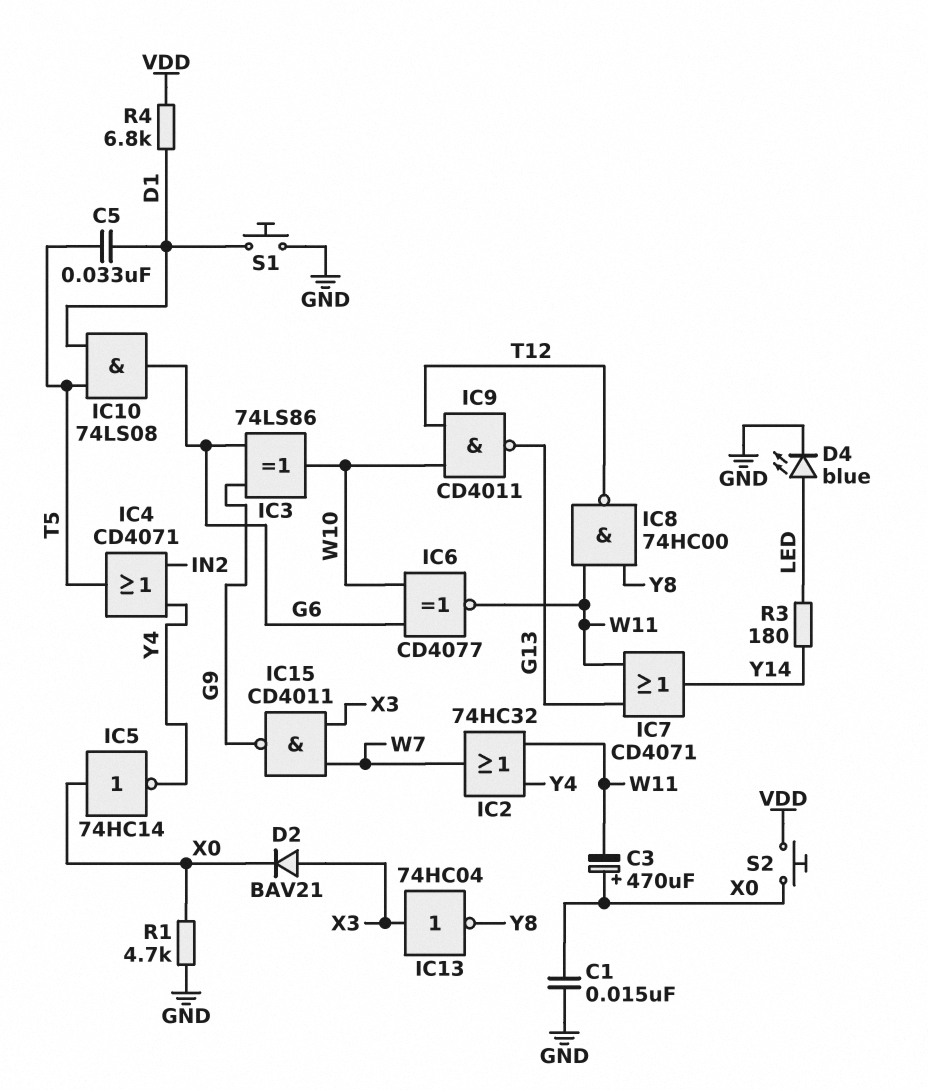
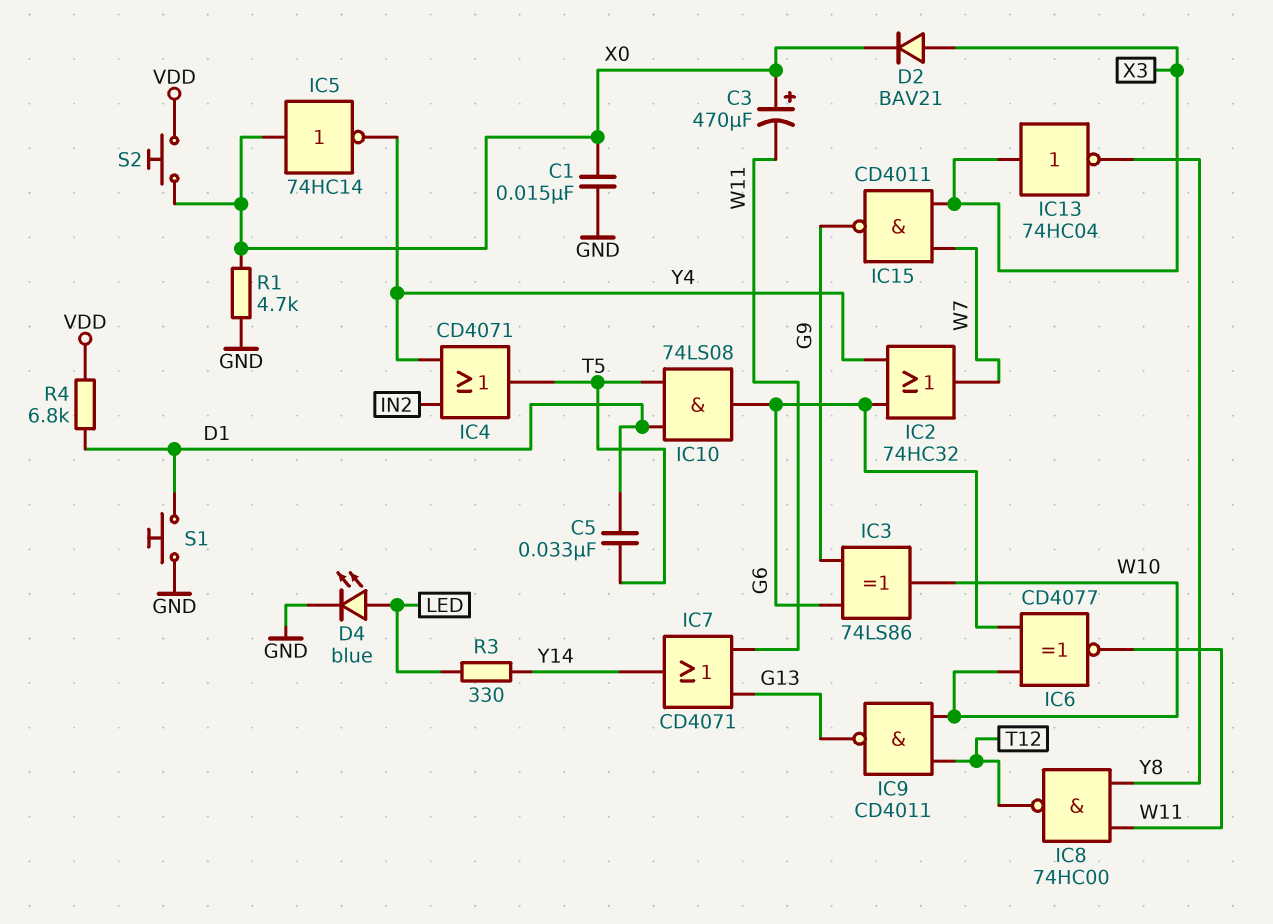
IC2: OR 74HC32 (in W11, in Y4, out W7) -> OR 74HC32 (in G6, in Y4, out W7)
R3: 180 (LED, Y14) -> 330 (LED, Y14)

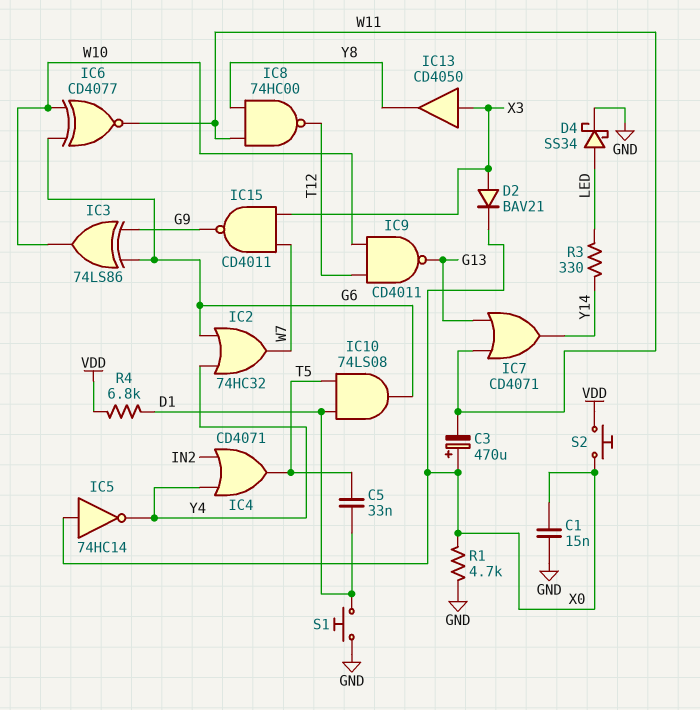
D4: LED blue (A LED, K GND) -> schottky SS34 (A LED, K GND)
IC13: NOT 74HC04 (in X3, out Y8) -> buffer CD4050 (in X3, out Y8)

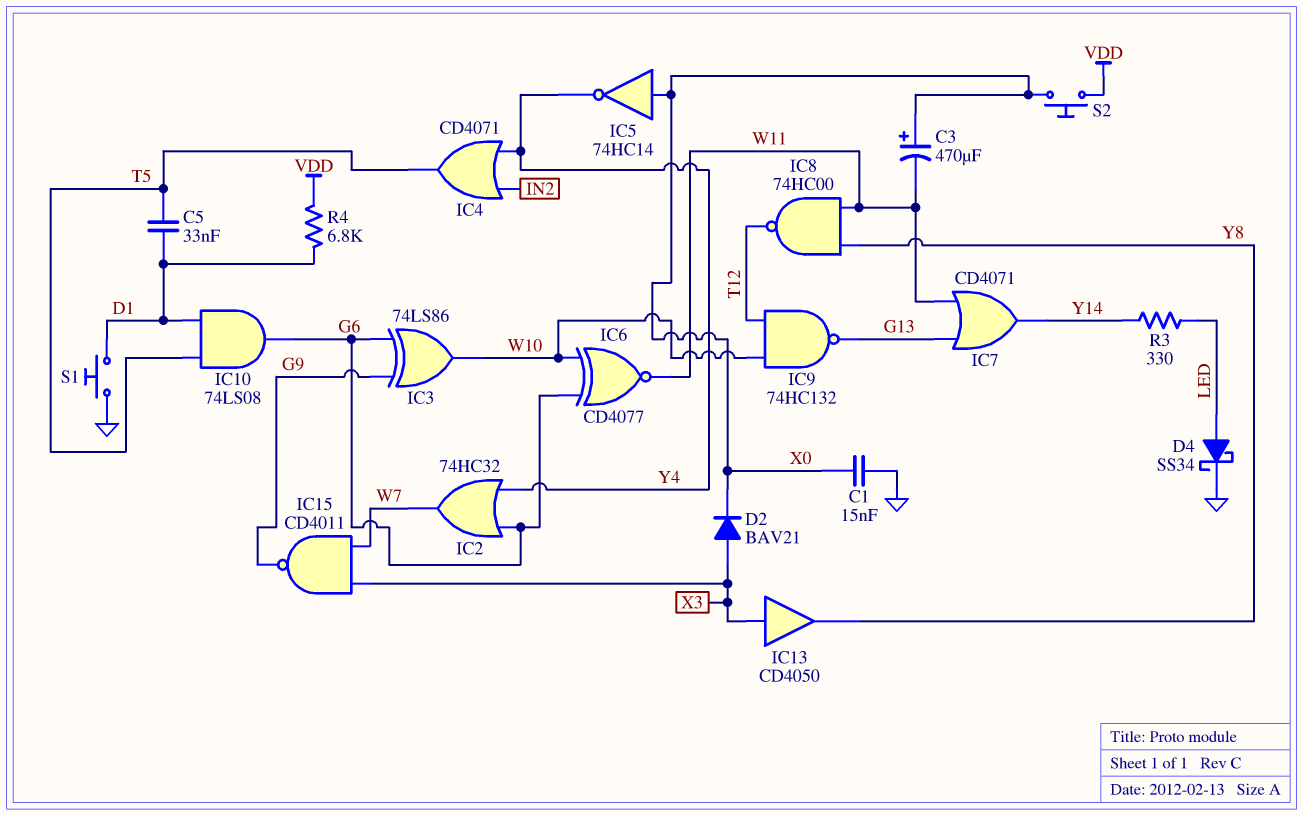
IC9: NAND CD4011 (in T12, in W10, out G13) -> NAND 74HC132 (in T12, in W10, out G13)
R1: 4.7k (GND, X0) -> none

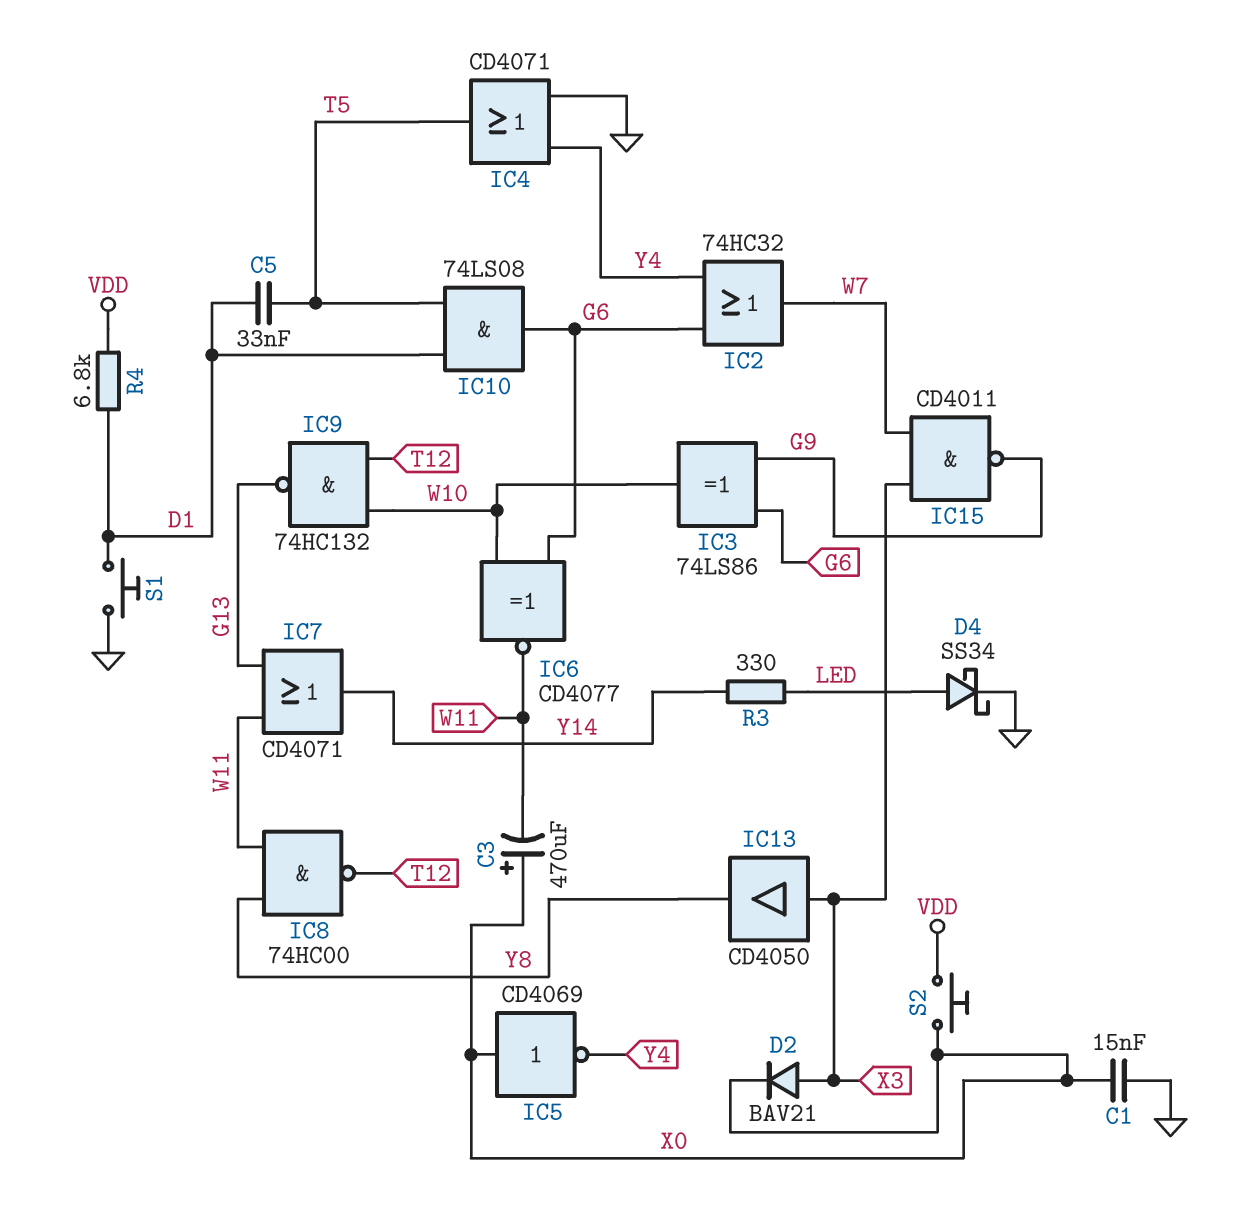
IC4: OR CD4071 (in IN2, in Y4, out T5) -> OR CD4071 (in GND, in Y4, out T5)
IC5: NOT 74HC14 (in X0, out Y4) -> NOT CD4069 (in X0, out Y4)

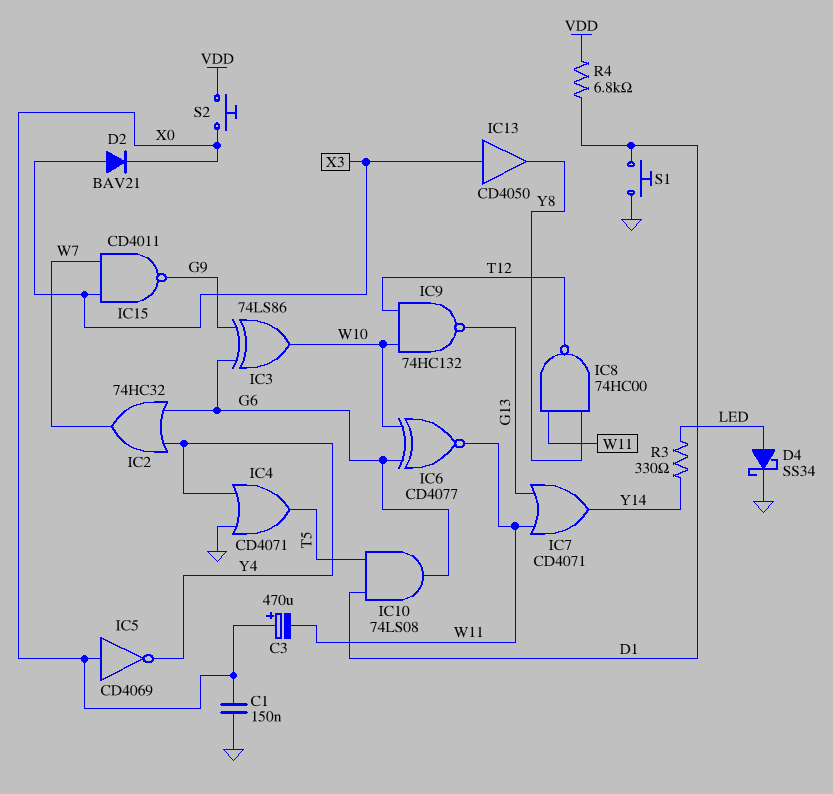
C1: 15nF (GND, X0) -> 150nF (GND, X0)
C5: 33nF (D1, T5) -> none

